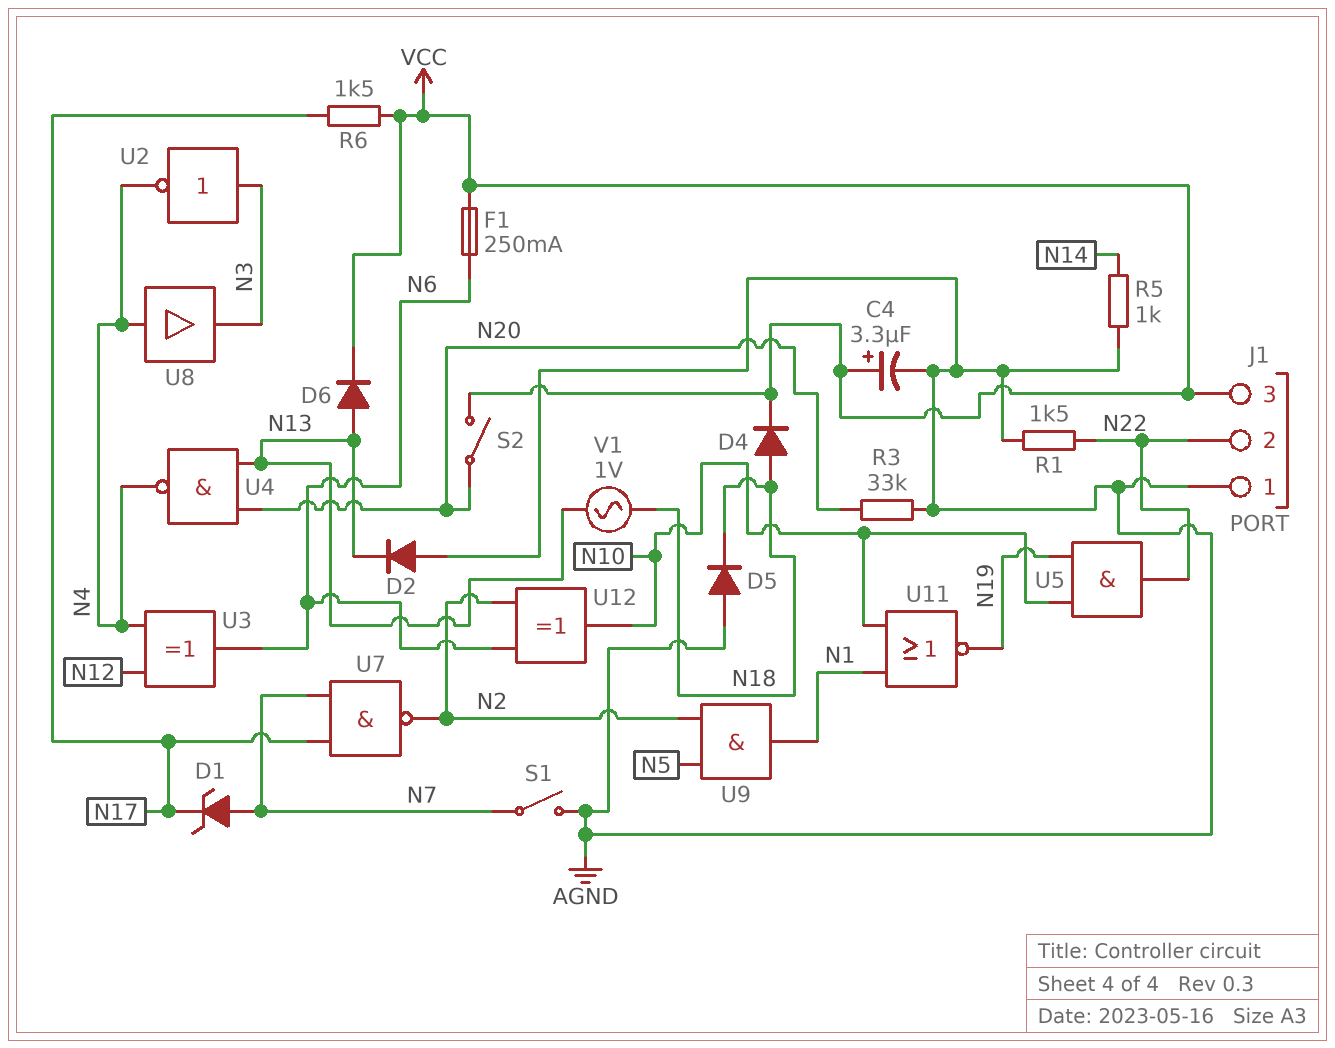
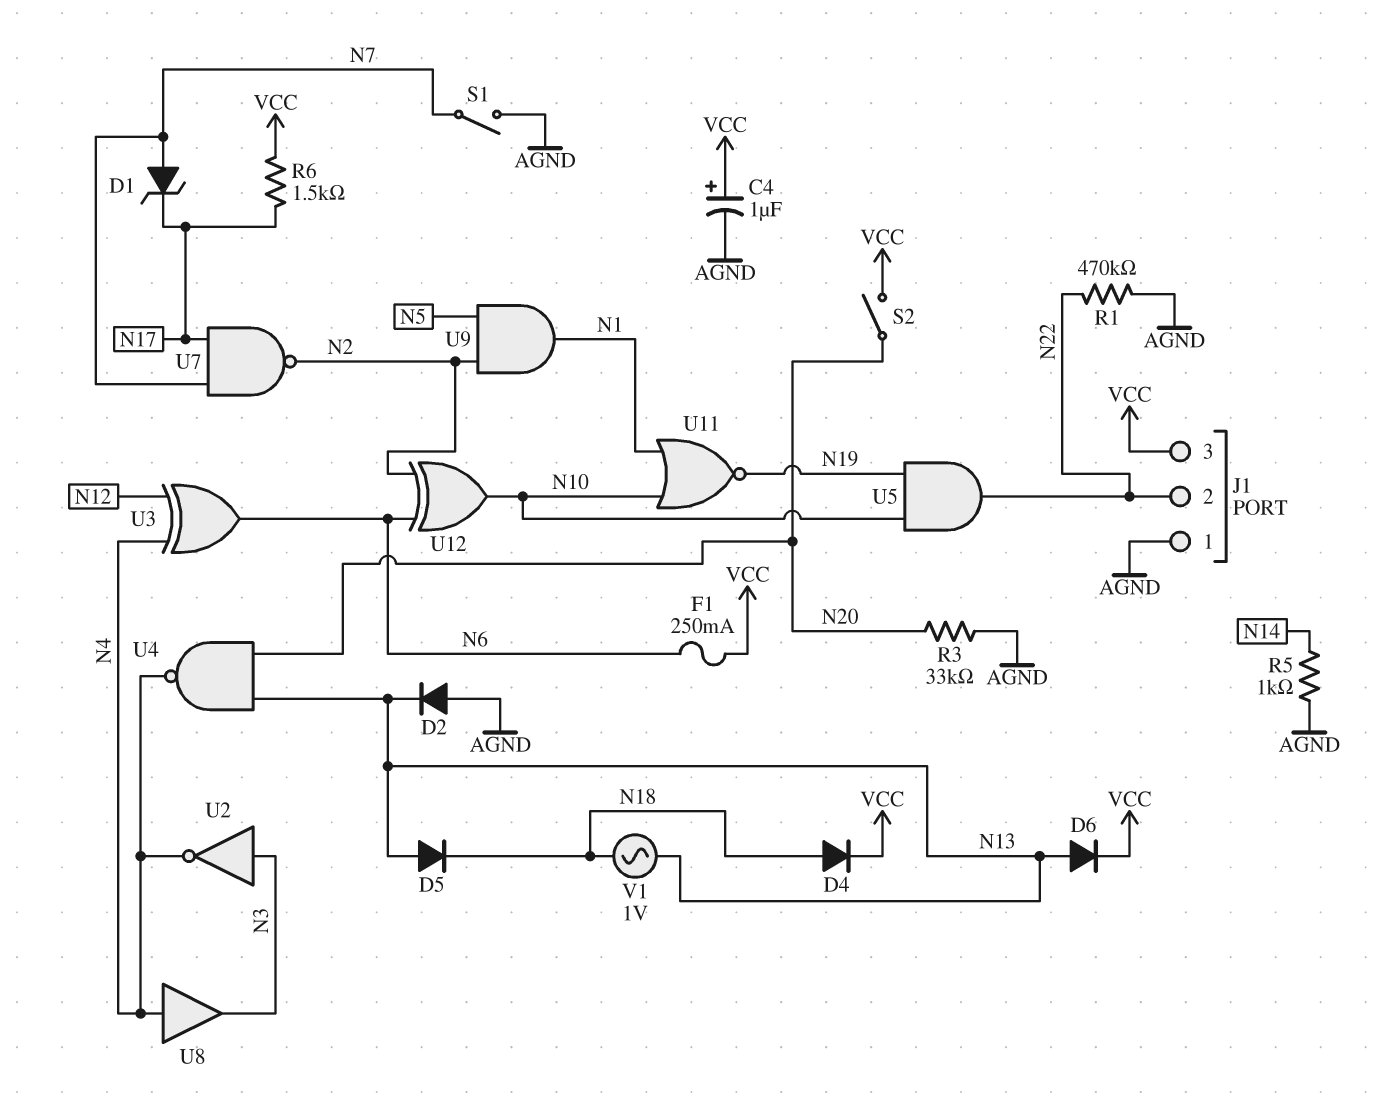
C4: 3.3uF (plus VCC, minus AGND) -> 1uF (plus VCC, minus AGND)
D5: diode (A AGND, K N18) -> diode (A N13, K N18)
R1: 1.5k (AGND, N22) -> 470k (AGND, N22)

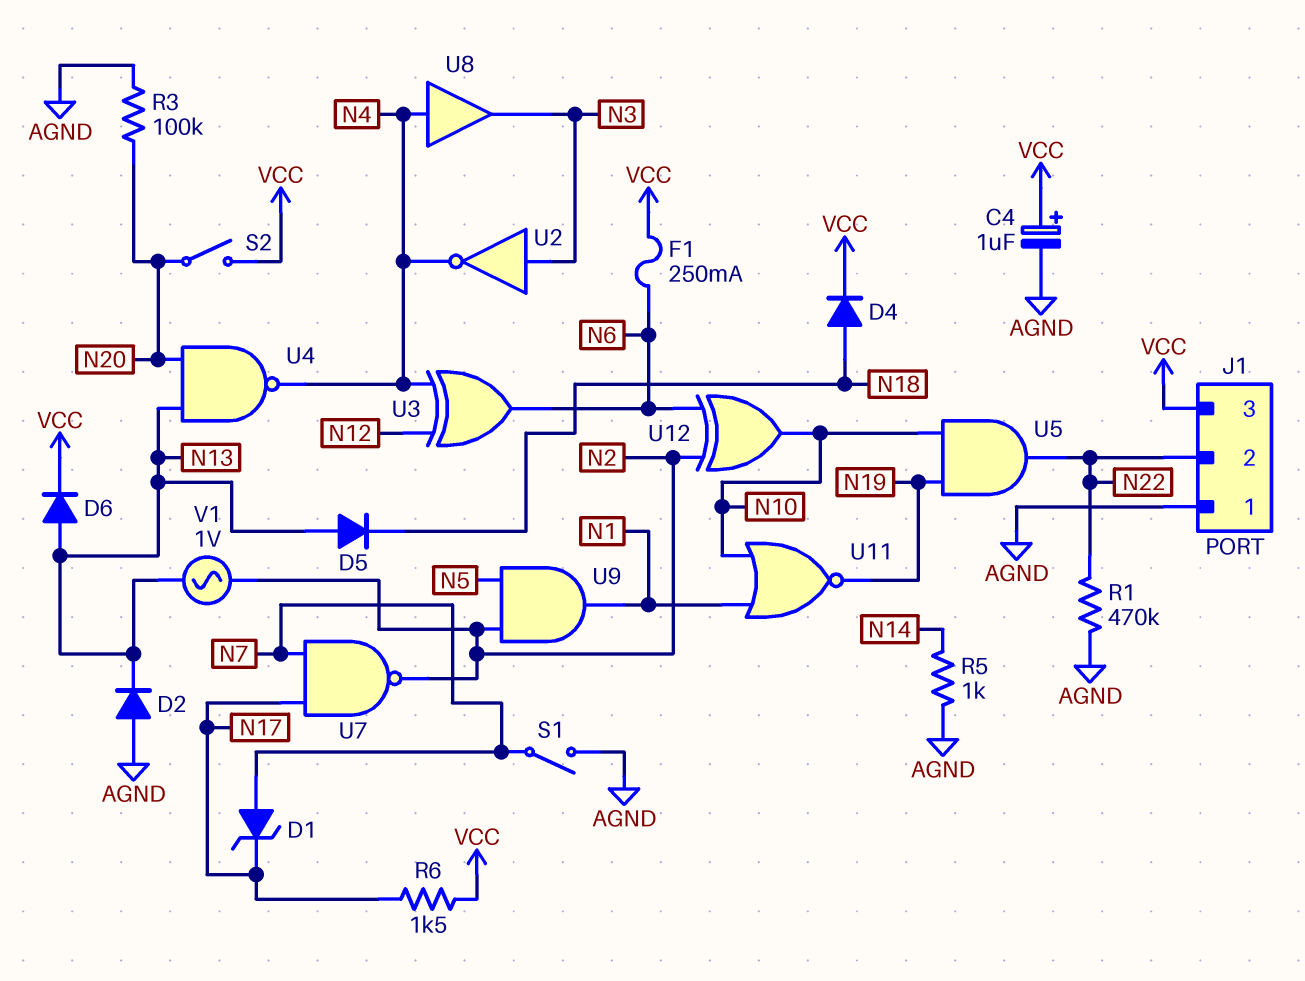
R3: 33k (AGND, N20) -> 100k (AGND, N20)
V1: AC 1V (N13, N18) -> AC 1V (N2, N13)

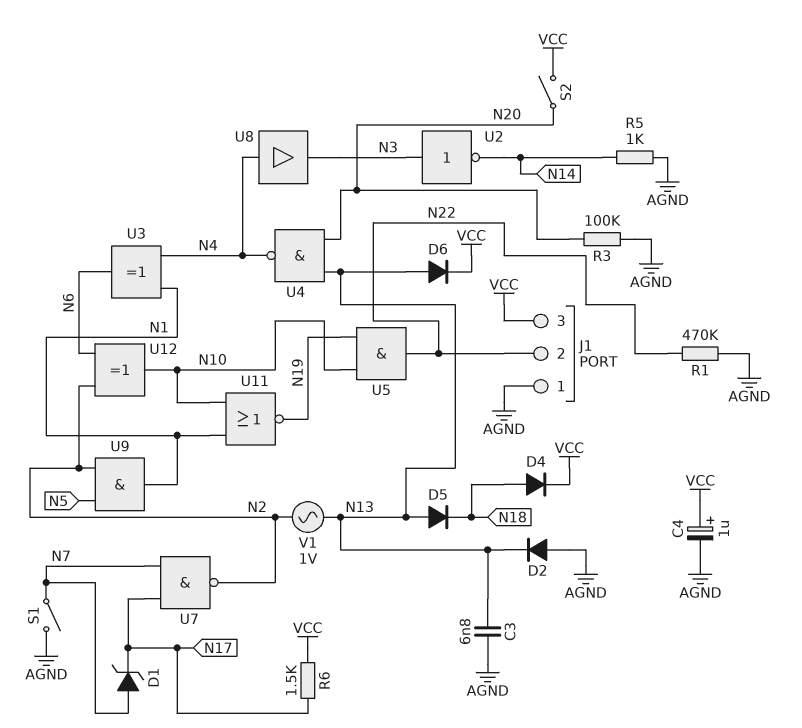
C3: none -> 6.8nF (AGND, N13)
F1: 250mA (N6, VCC) -> none
U2: NOT (in N3, out N4) -> NOT (in N3, out N14)
U3: XOR (in N4, in N12, out N6) -> XOR (in N1, in N4, out N6)

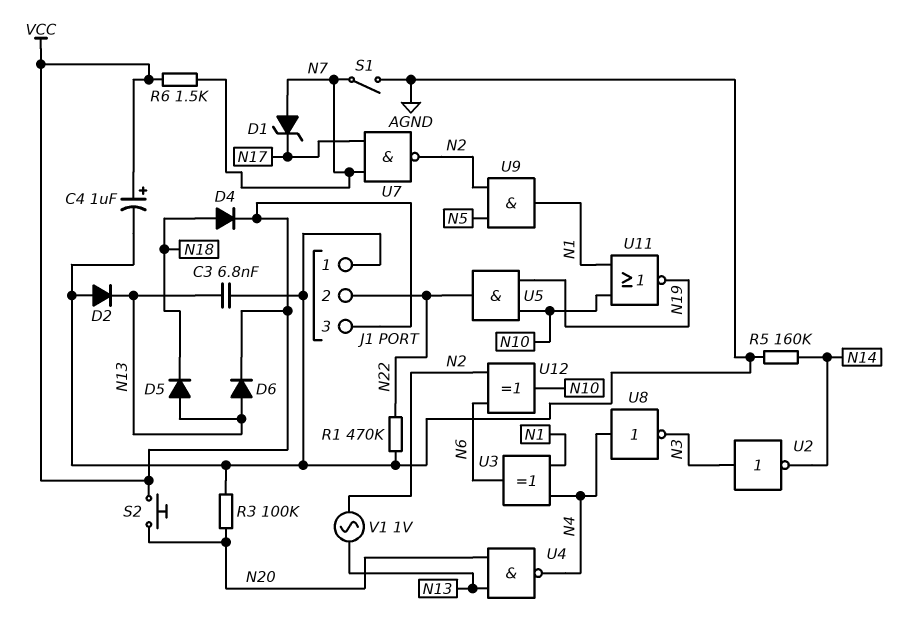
R5: 1k (AGND, N14) -> 160k (AGND, N14)
R6: 1.5k (N17, VCC) -> 1.5k (N7, VCC)
S2: switch (N20, VCC) -> button (N20, VCC)
U8: buffer (in N4, out N3) -> NOT (in N4, out N3)

